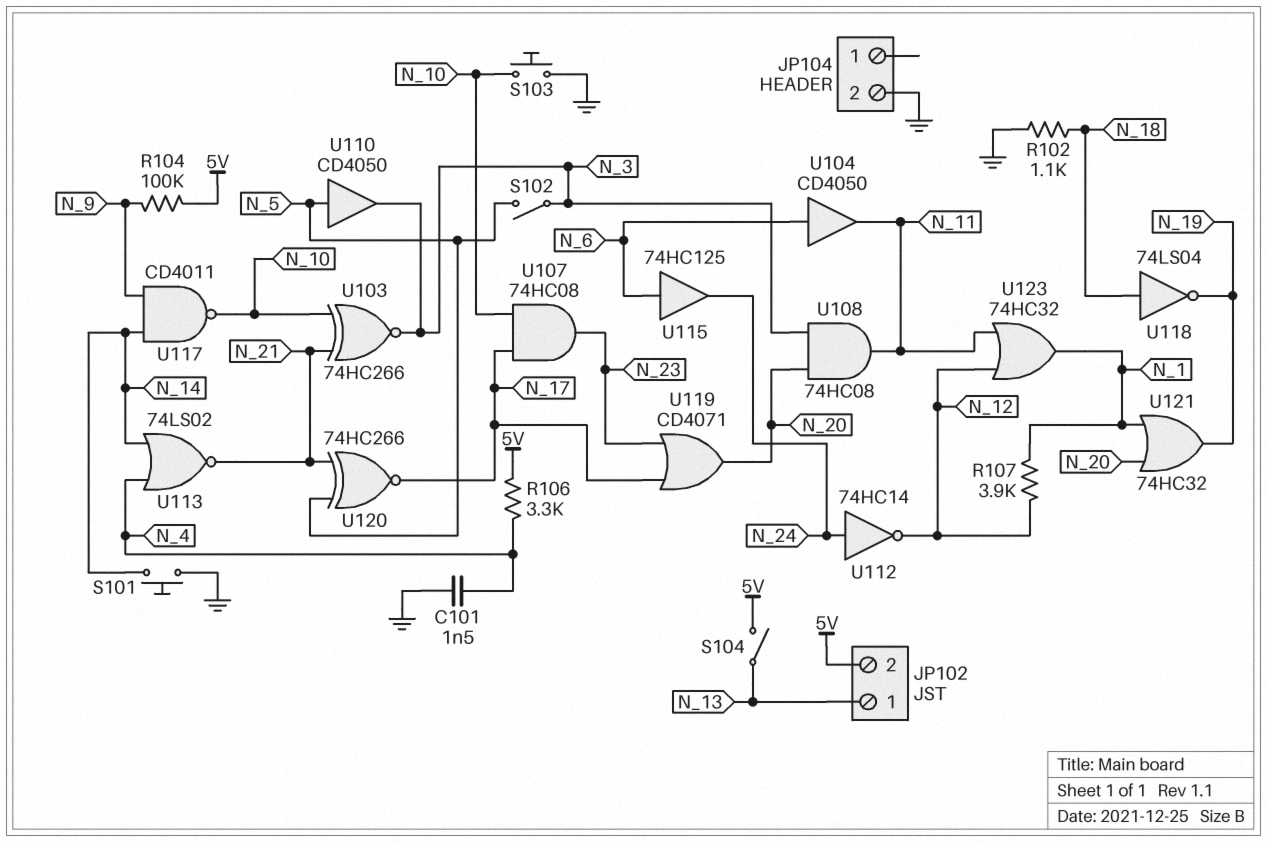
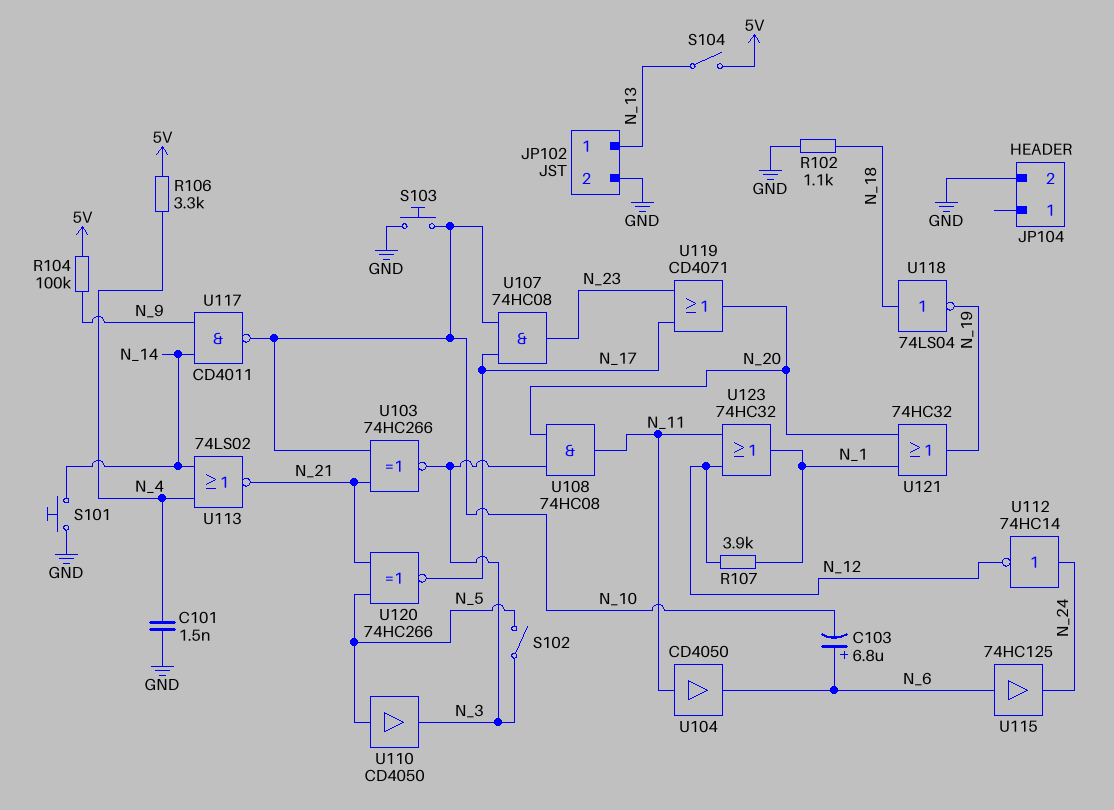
C103: none -> 6.8uF (plus N_6, minus N_10)
JP102 pin 2: 5V -> GND
U104: buffer CD4050 (in N_6, out N_11) -> buffer CD4050 (in N_11, out N_6)

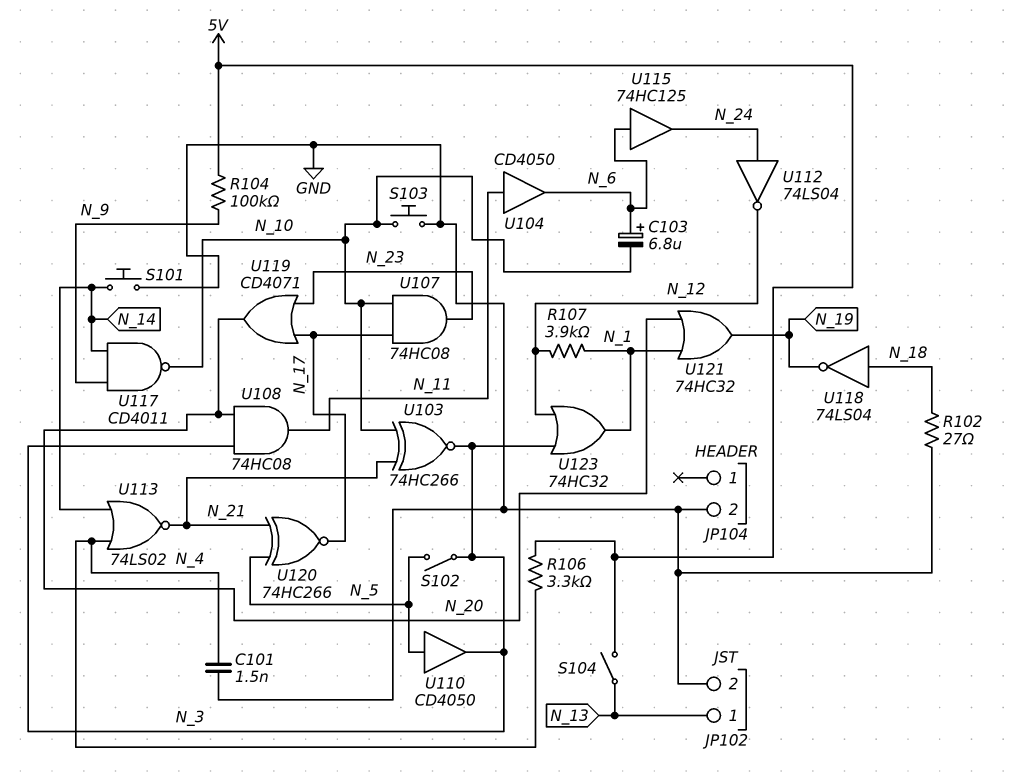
R102: 1.1k (GND, N_18) -> 27 (GND, N_18)
U112: NOT 74HC14 (in N_24, out N_12) -> NOT 74LS04 (in N_24, out N_12)
U123: OR 74HC32 (in N_11, in N_12, out N_1) -> OR 74HC32 (in N_3, in N_12, out N_1)

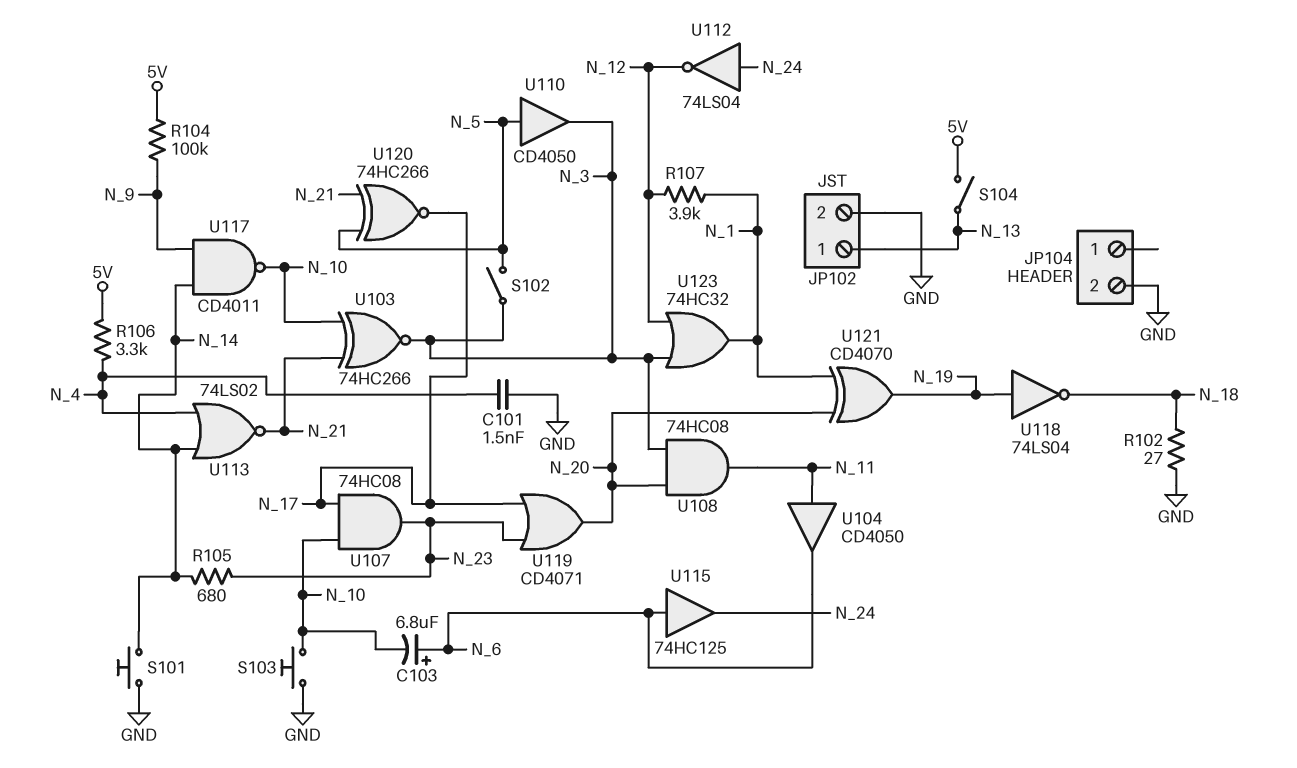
R105: none -> 680 (N_14, N_23)
U118: NOT 74LS04 (in N_18, out N_19) -> NOT 74LS04 (in N_19, out N_18)
U121: OR 74HC32 (in N_1, in N_20, out N_19) -> XOR CD4070 (in N_1, in N_20, out N_19)

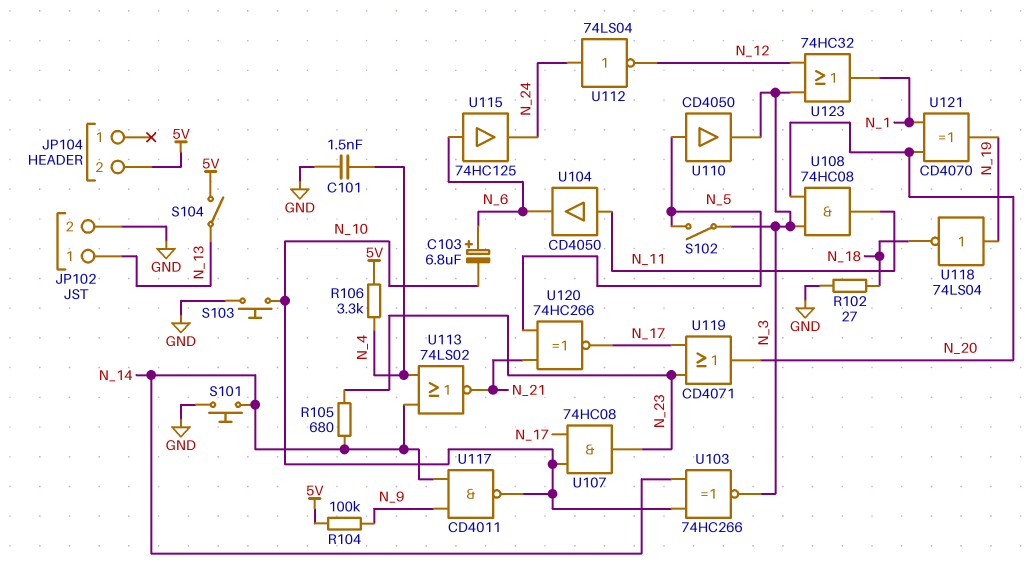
JP104 pin 2: GND -> 5V
R107: 3.9k (N_1, N_12) -> none
U103: XNOR 74HC266 (in N_10, in N_21, out N_3) -> XNOR 74HC266 (in N_10, in N_14, out N_3)

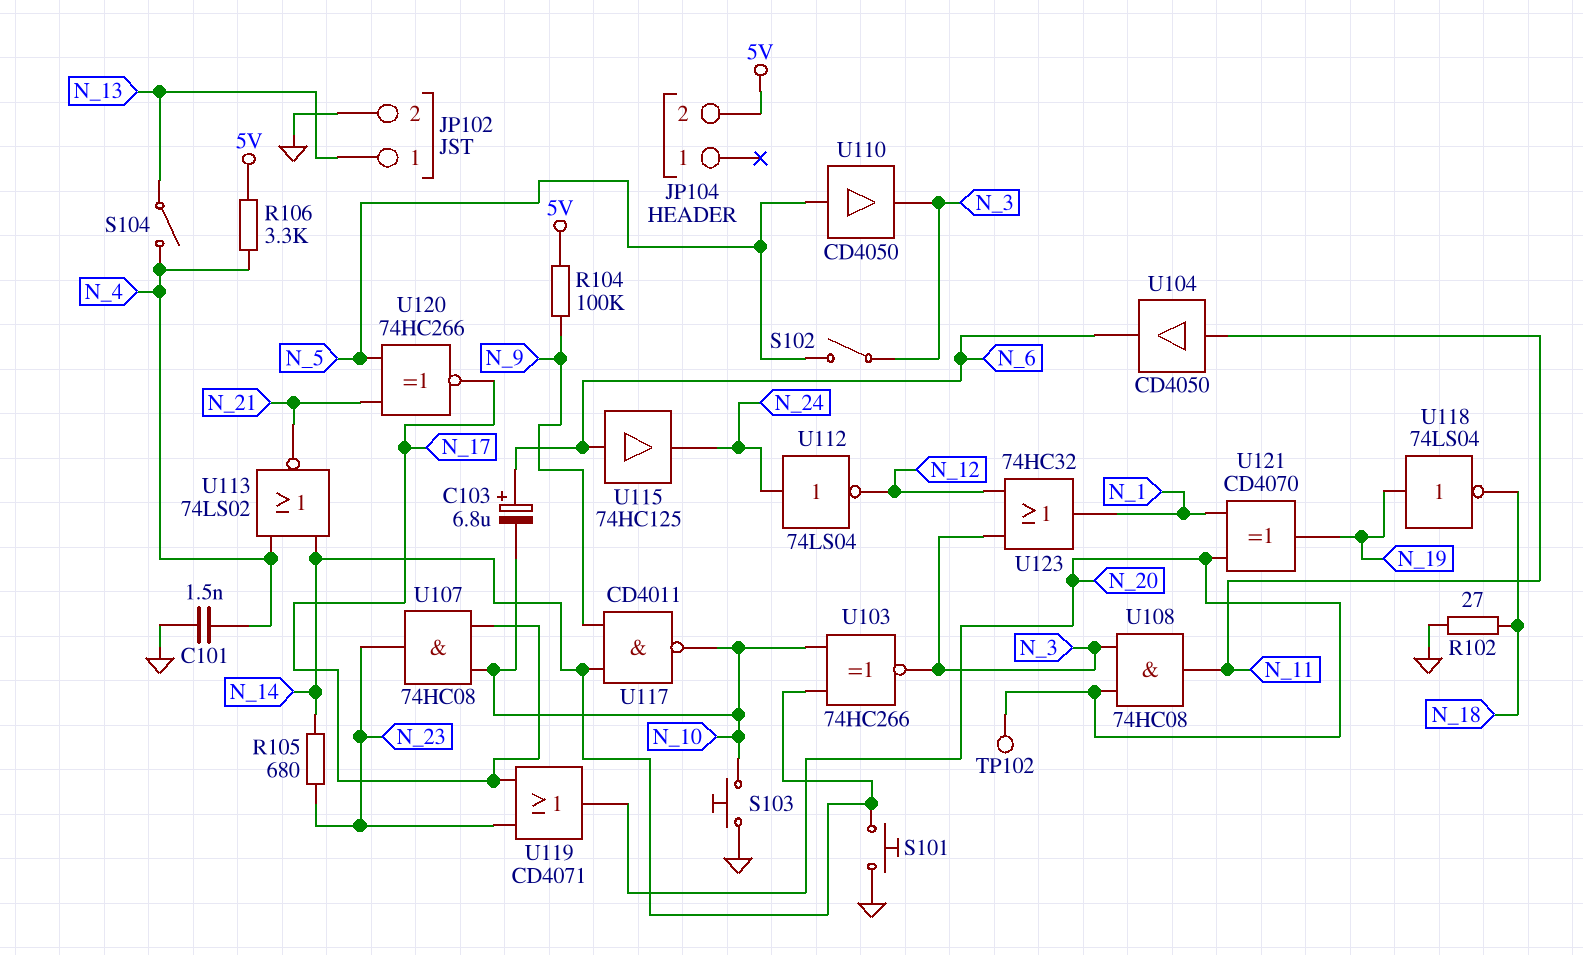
S104: switch (5V, N_13) -> switch (N_4, N_13)
TP102: none -> test point (N_20)

